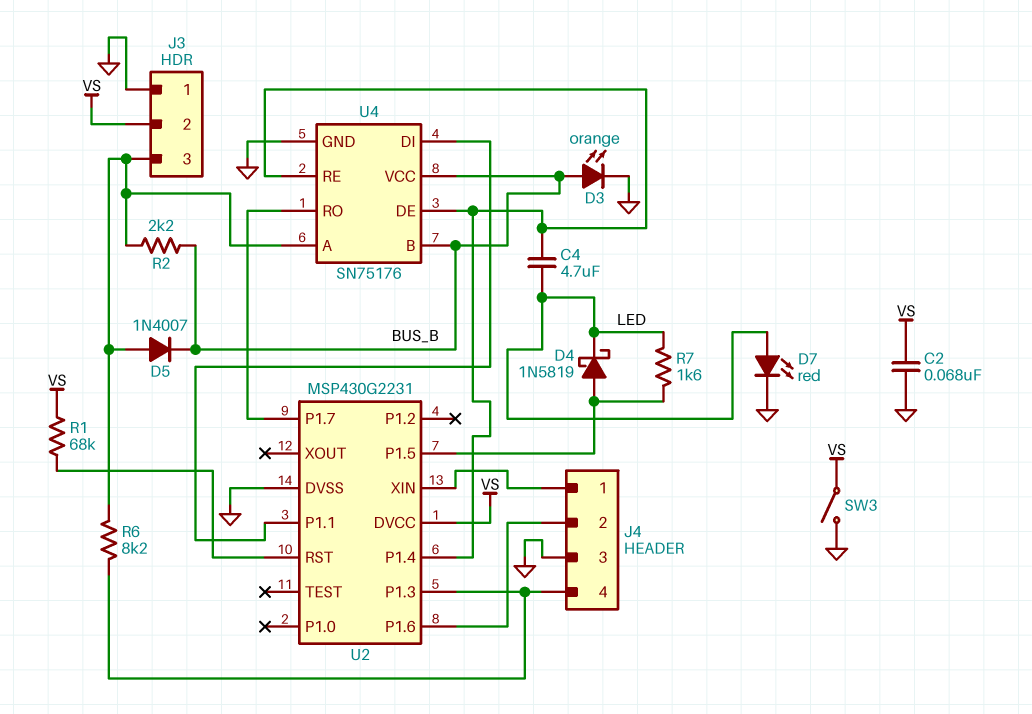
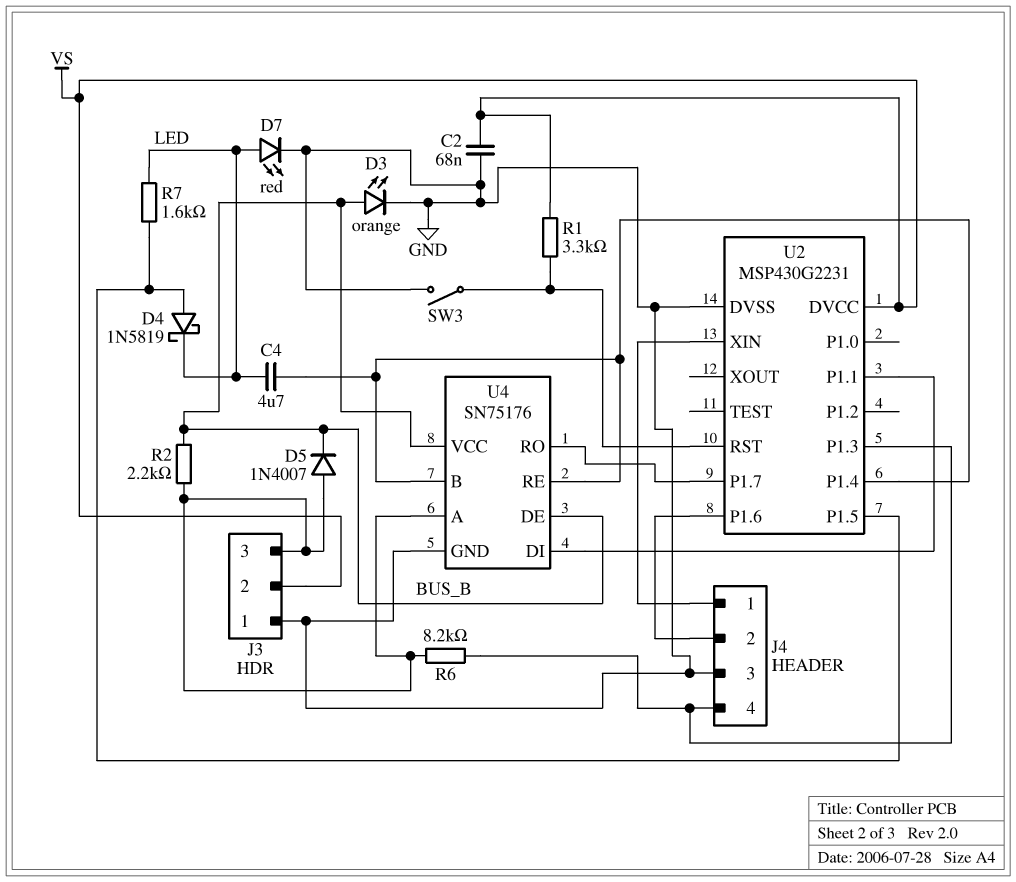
R1: 68k (U2/RST, VS) -> 3.3k (U2/RST, VS)
SW3: switch (GND, VS) -> switch (GND, U2/RST)
U4 pin B: BUS_B -> U2/P1.4
U4 pin DE: U2/P1.4 -> BUS_B

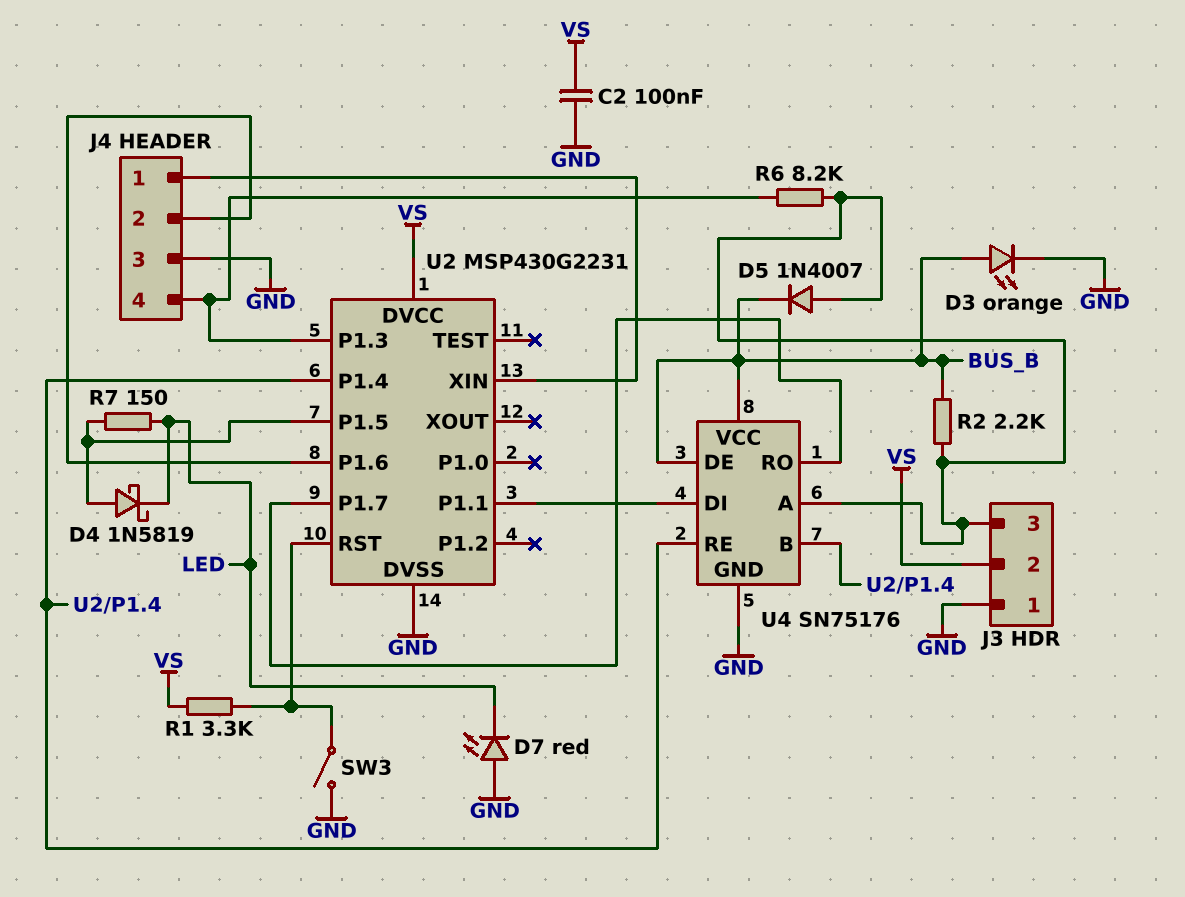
C2: 68nF (GND, VS) -> 100nF (GND, VS)
C4: 4.7uF (LED, U2/P1.4) -> none
D7: LED red (A LED, K GND) -> LED red (A GND, K LED)
R7: 1.6k (LED, U2/P1.5) -> 150 (LED, U2/P1.5)

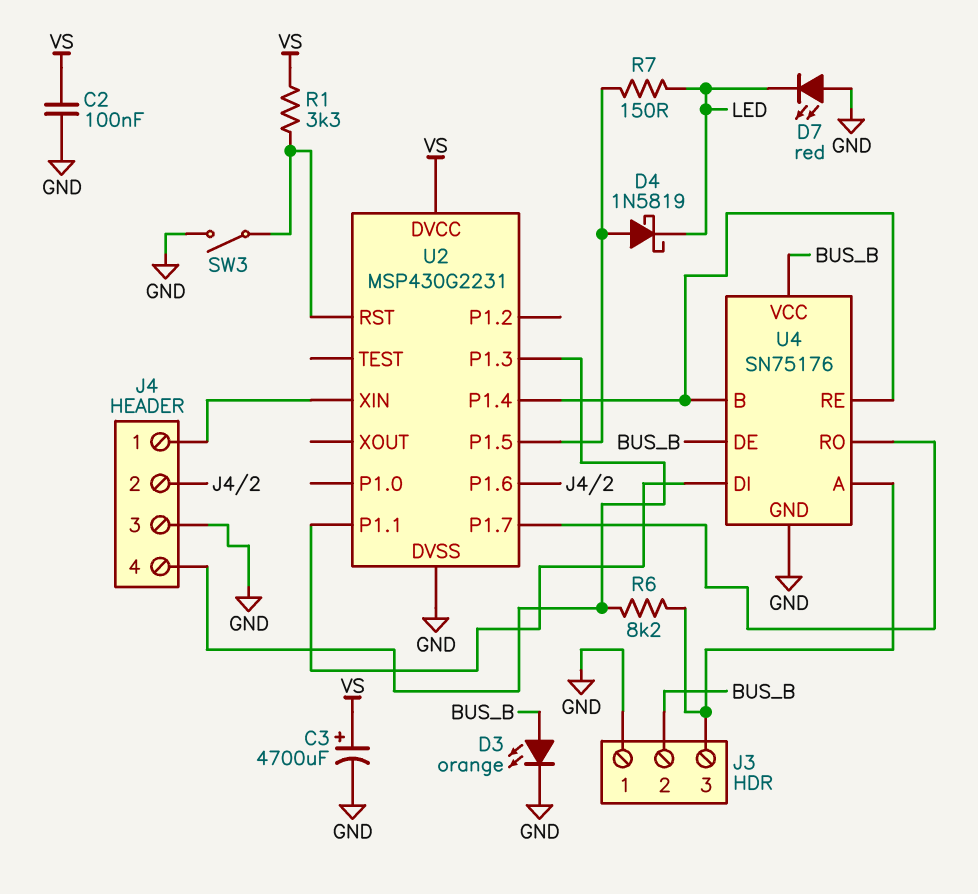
C3: none -> 4700uF (plus VS, minus GND)
D5: diode 1N4007 (A J3/3, K BUS_B) -> none
J3 pin 2: VS -> BUS_B
R2: 2.2k (BUS_B, J3/3) -> none

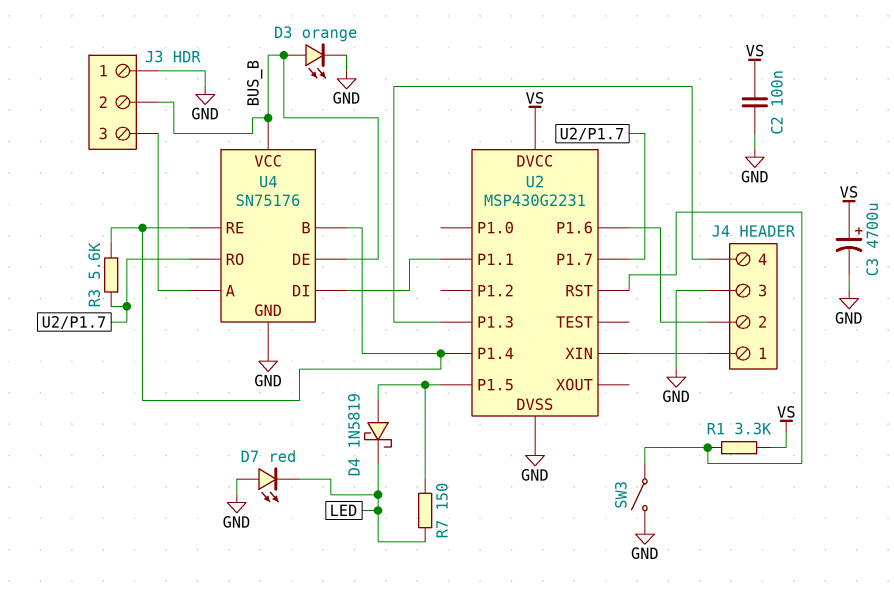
R3: none -> 5.6k (U2/P1.4, U2/P1.7)
R6: 8.2k (J3/3, J4/4) -> none

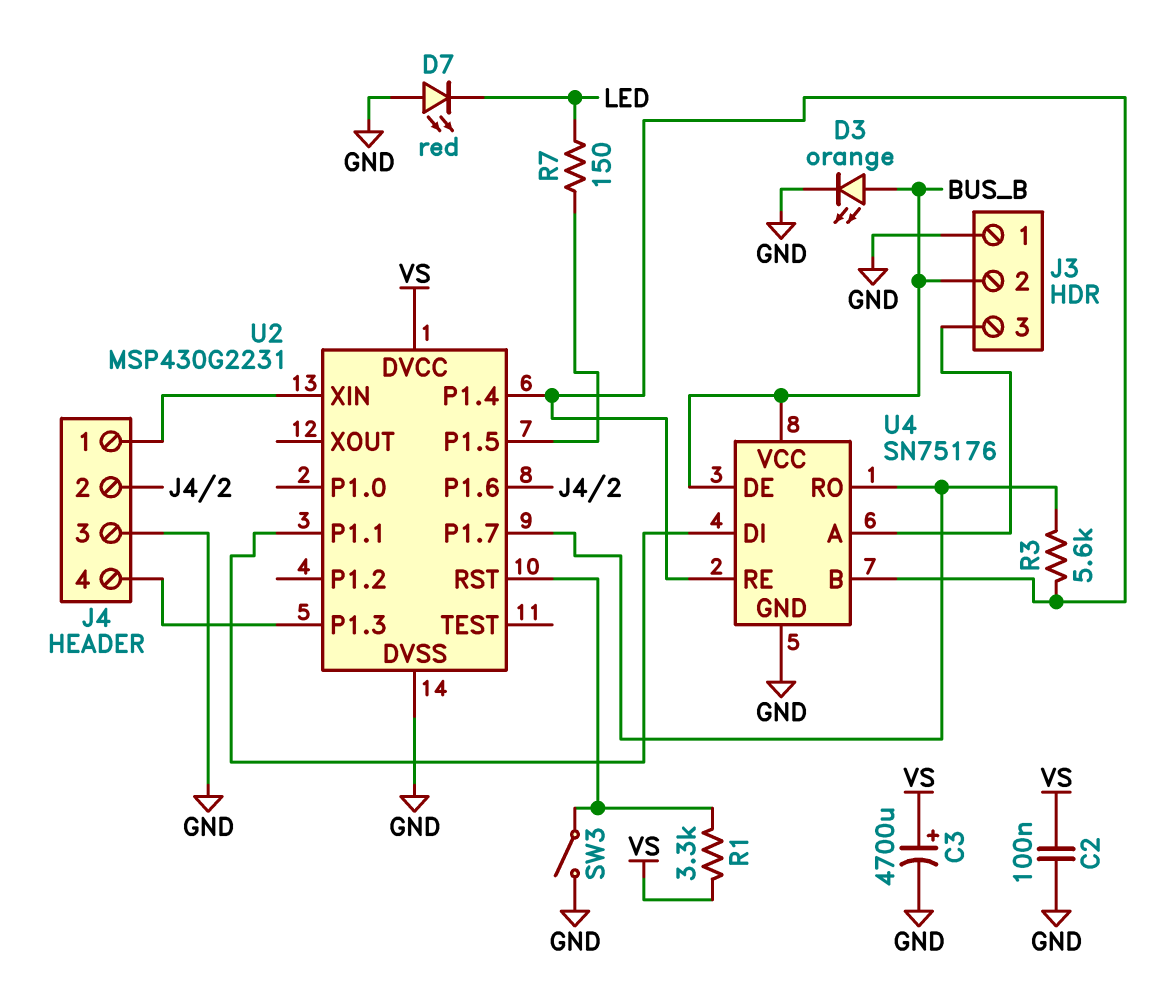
D4: schottky 1N5819 (A U2/P1.5, K LED) -> none

